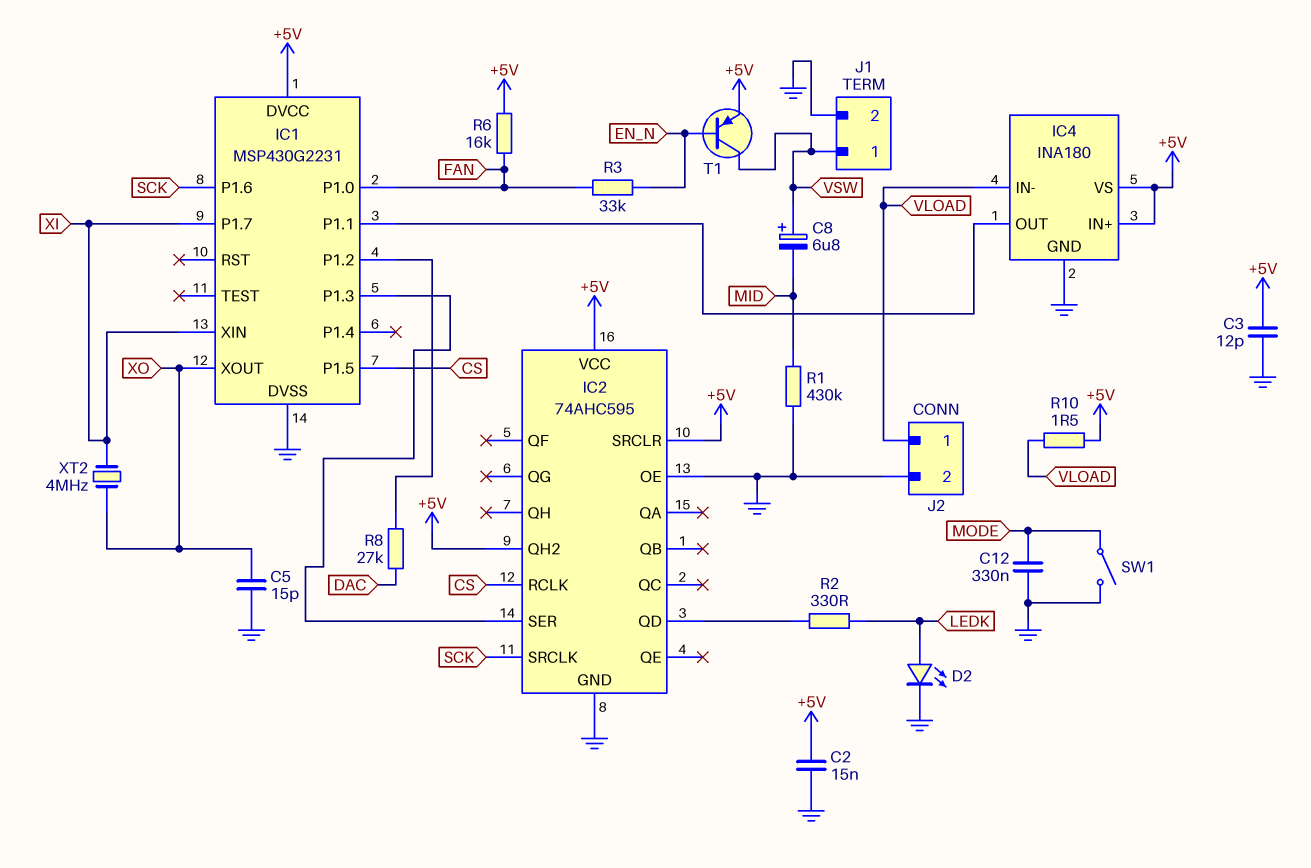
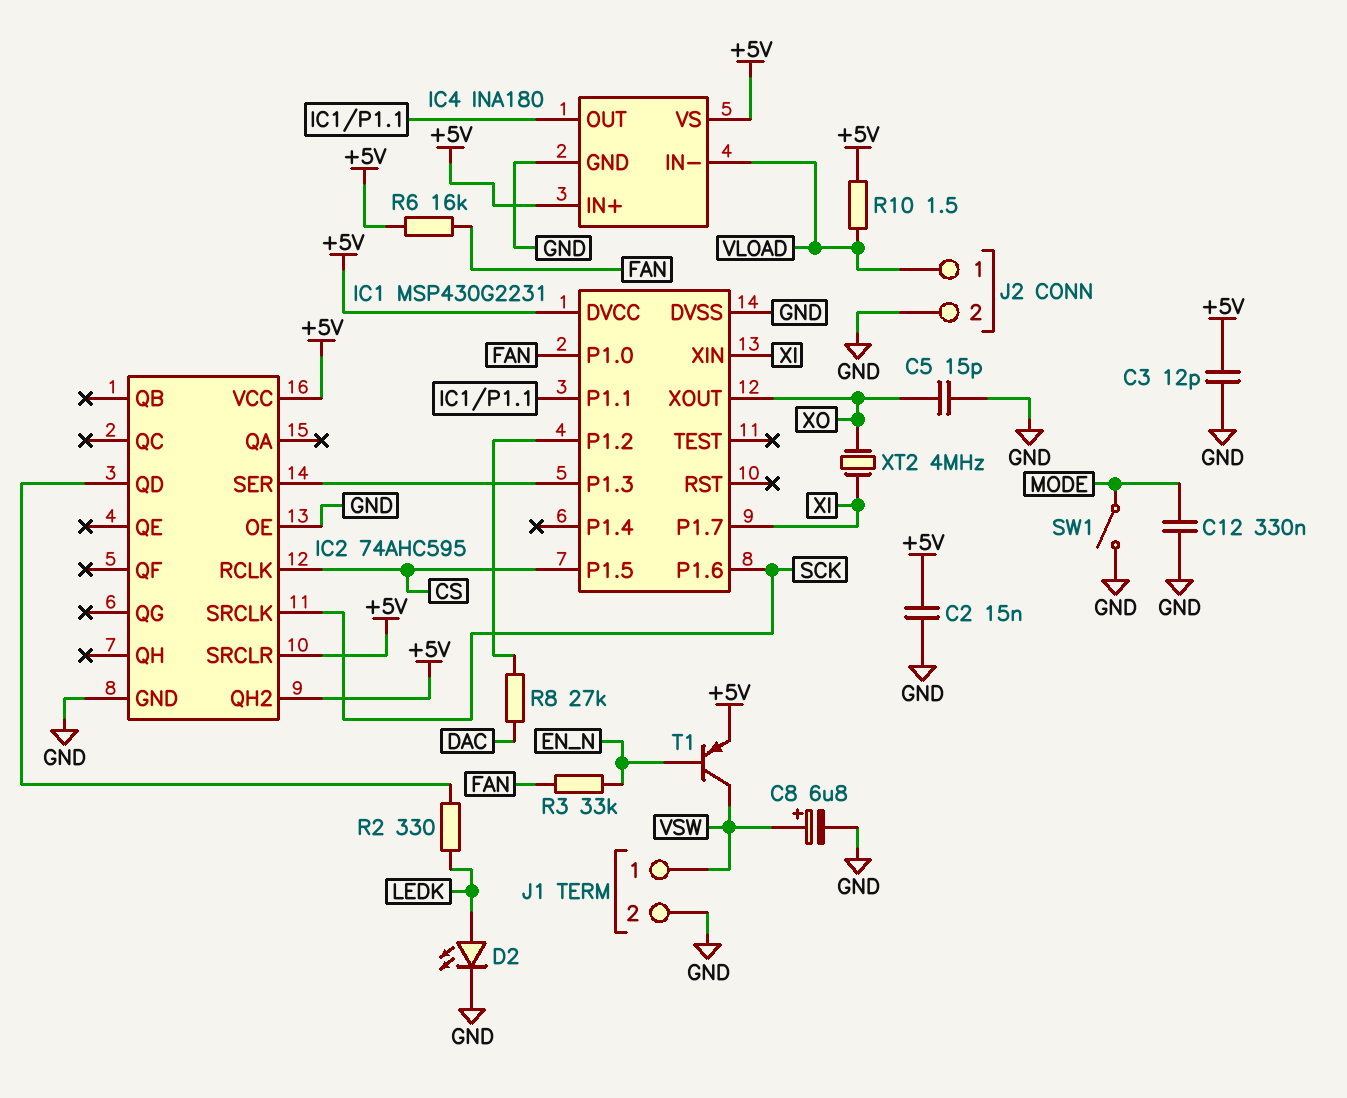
C8: 6.8uF (plus VSW, minus MID) -> 6.8uF (plus VSW, minus GND)
R1: 430k (GND, MID) -> none

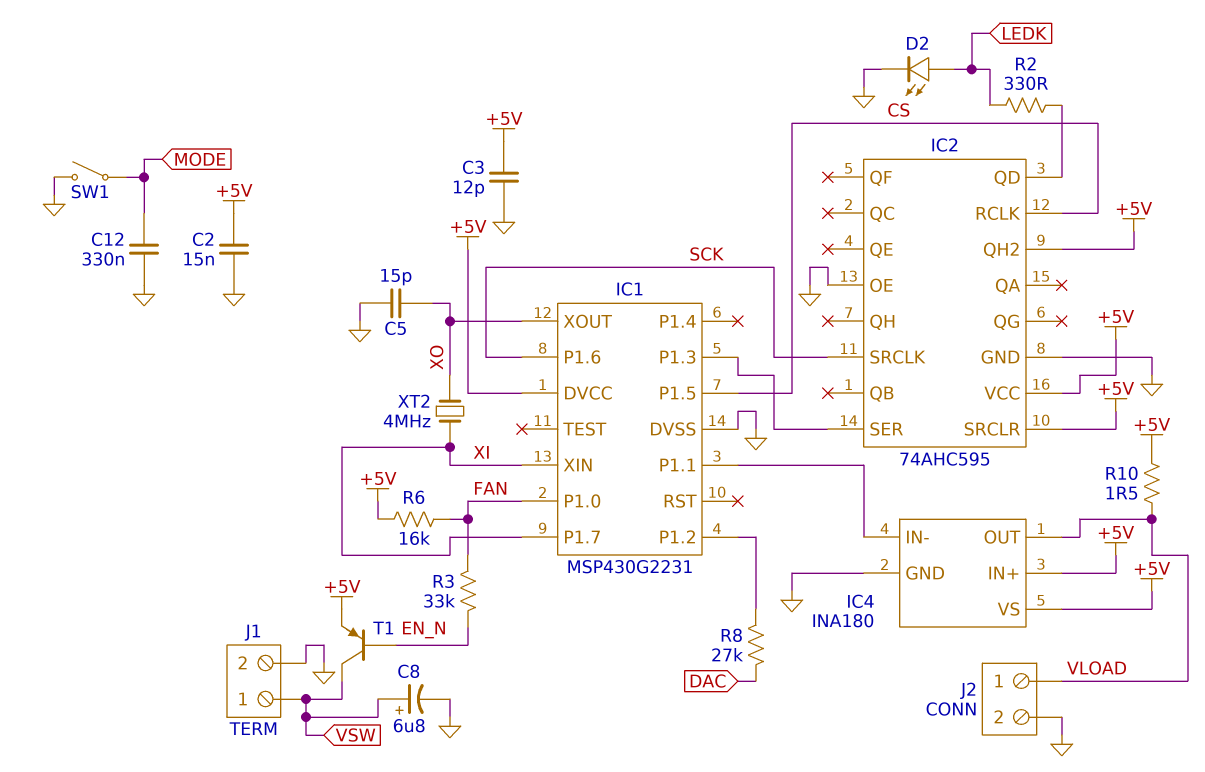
IC4 pin IN-: VLOAD -> IC1/P1.1
IC4 pin OUT: IC1/P1.1 -> VLOAD

